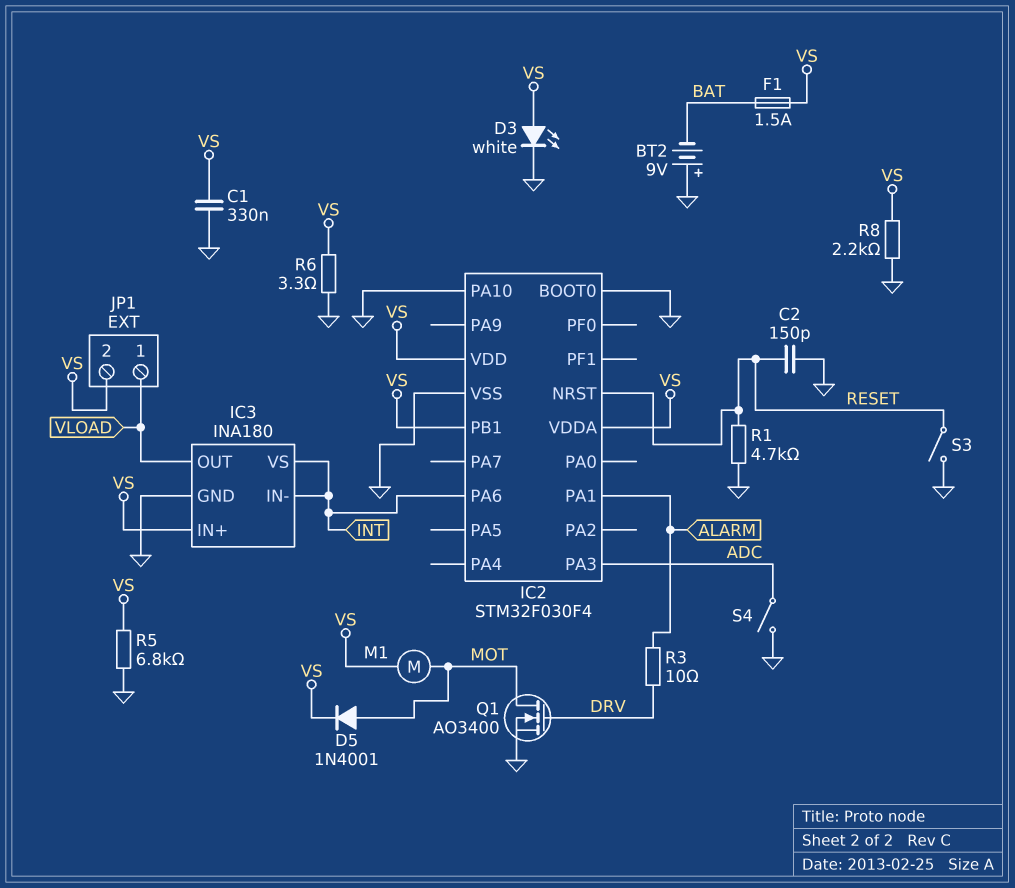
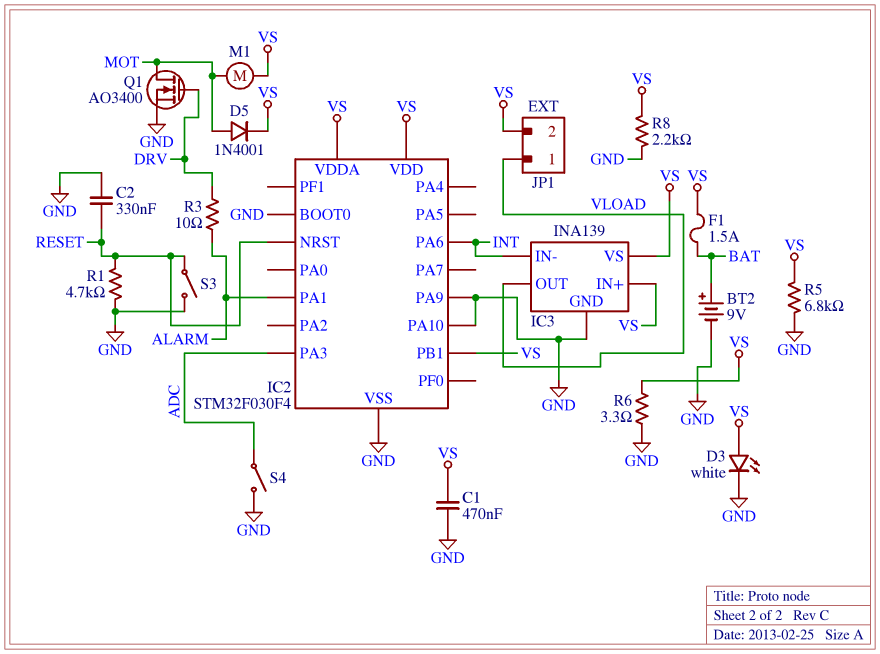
BT2: 9V (plus GND, minus BAT) -> 9V (plus BAT, minus GND)
C1: 330nF (GND, VS) -> 470nF (GND, VS)
C2: 150pF (GND, RESET) -> 330nF (GND, RESET)
IC2 pin PA9: none -> GND
IC3: INA180 -> INA139
IC3 pin VS: INT -> VS

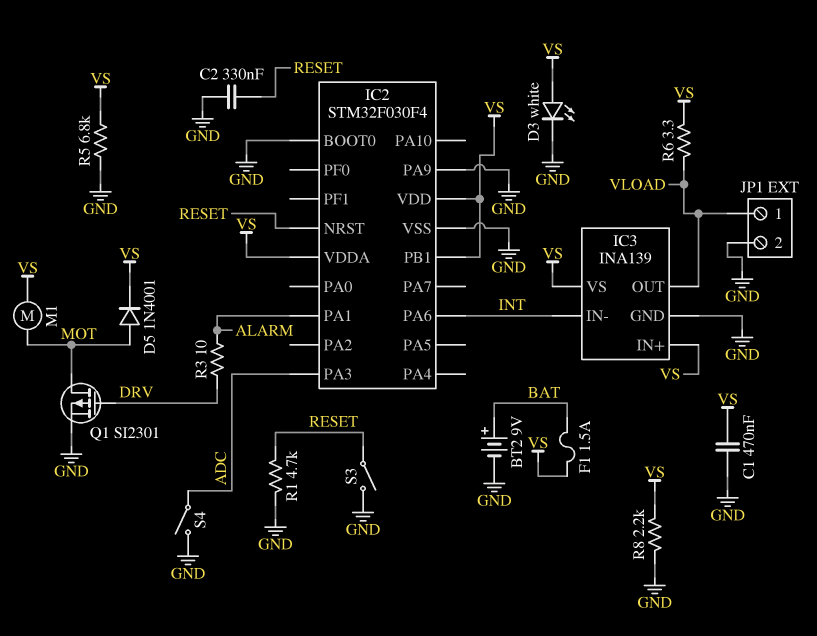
IC2 pin PA10: GND -> none
JP1 pin 2: VS -> GND
Q1: NMOS AO3400 (G DRV, D MOT, S GND) -> PMOS SI2301 (G DRV, D MOT, S GND)
R6: 3.3 (GND, VS) -> 3.3 (VLOAD, VS)

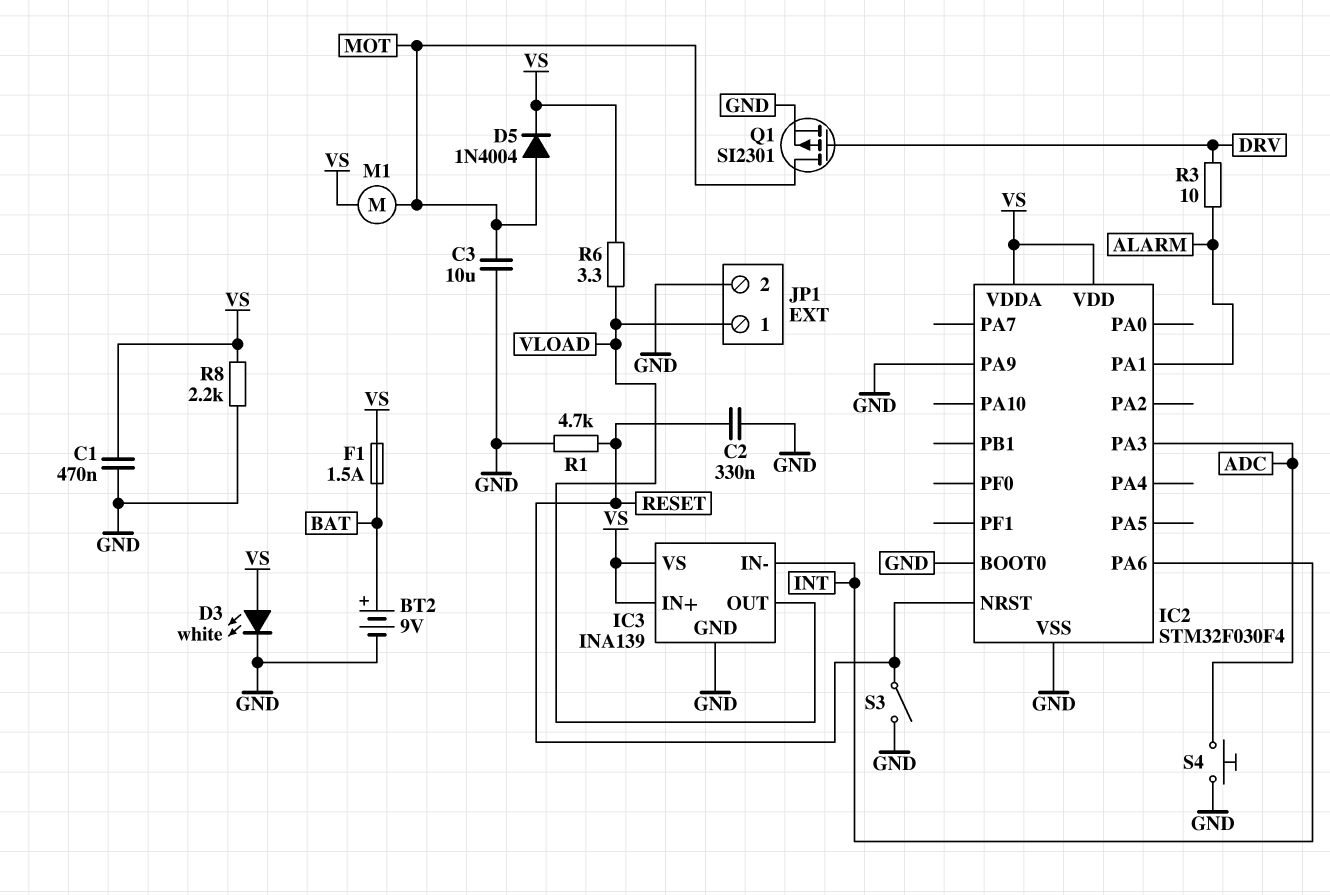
C3: none -> 10uF (GND, MOT)
D5: diode 1N4001 (A MOT, K VS) -> diode 1N4004 (A MOT, K VS)
IC2 pin PB1: VS -> none
R5: 6.8k (GND, VS) -> none
S4: switch (ADC, GND) -> button (ADC, GND)

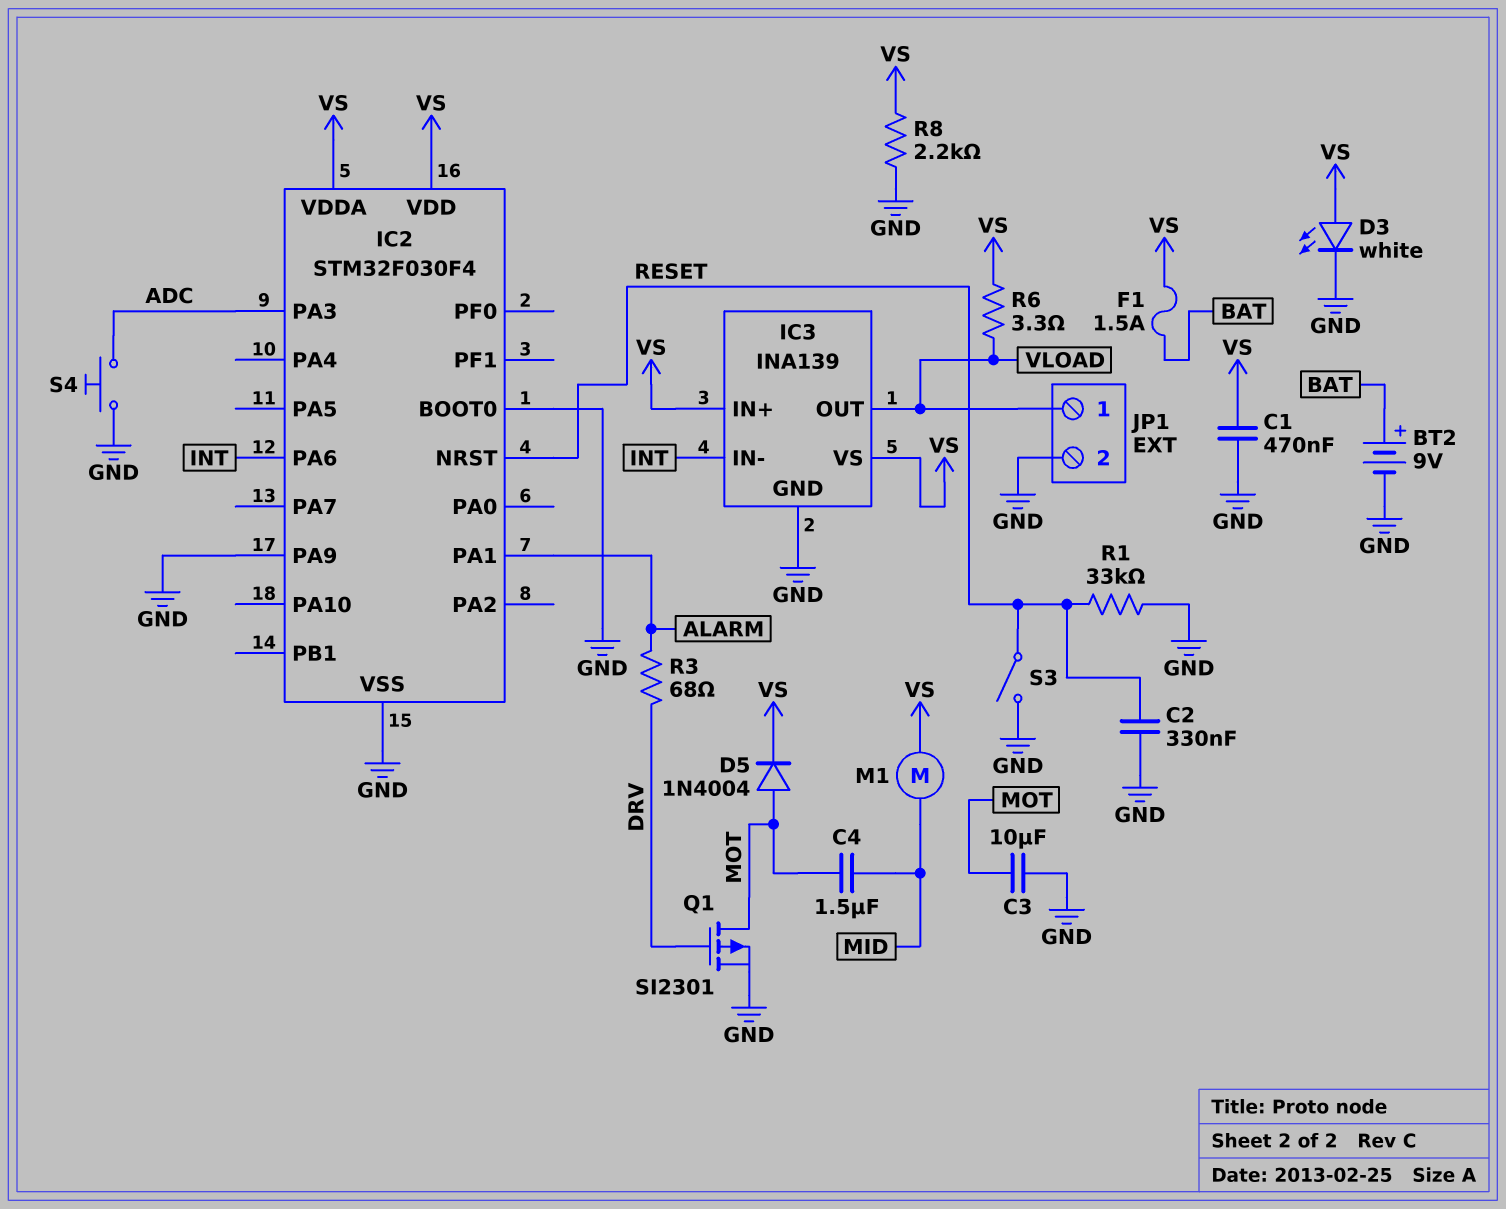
C4: none -> 1.5uF (MID, MOT)
M1: motor (MOT, VS) -> motor (MID, VS)
R1: 4.7k (GND, RESET) -> 33k (GND, RESET)
R3: 10 (ALARM, DRV) -> 68 (ALARM, DRV)

